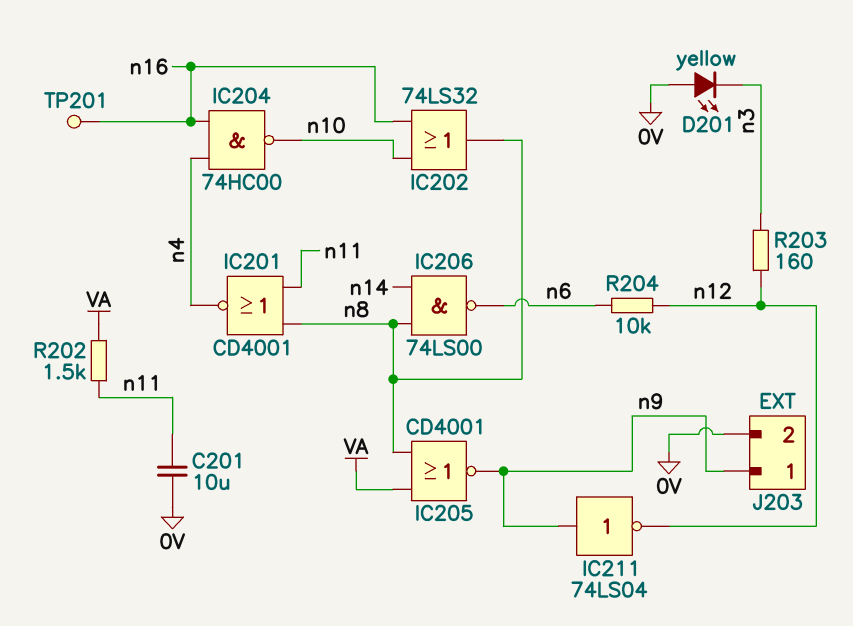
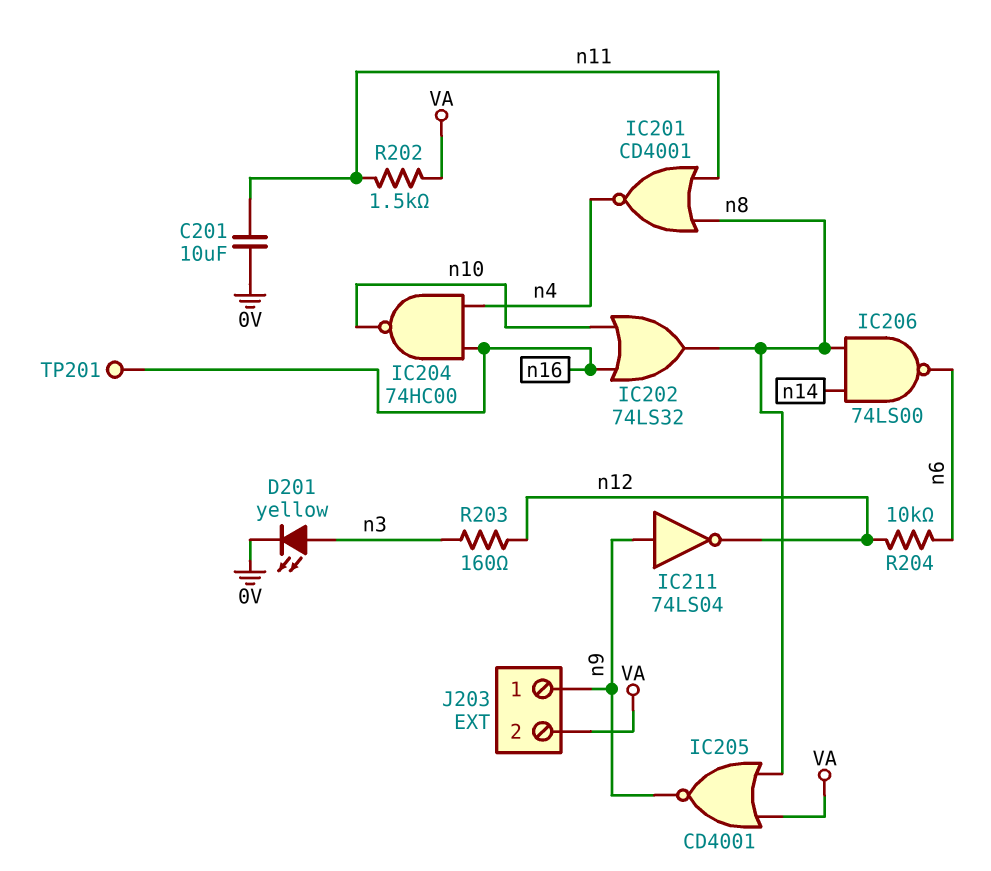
D201: LED yellow (A 0V, K n3) -> LED yellow (A n3, K 0V)
J203 pin 2: 0V -> VA

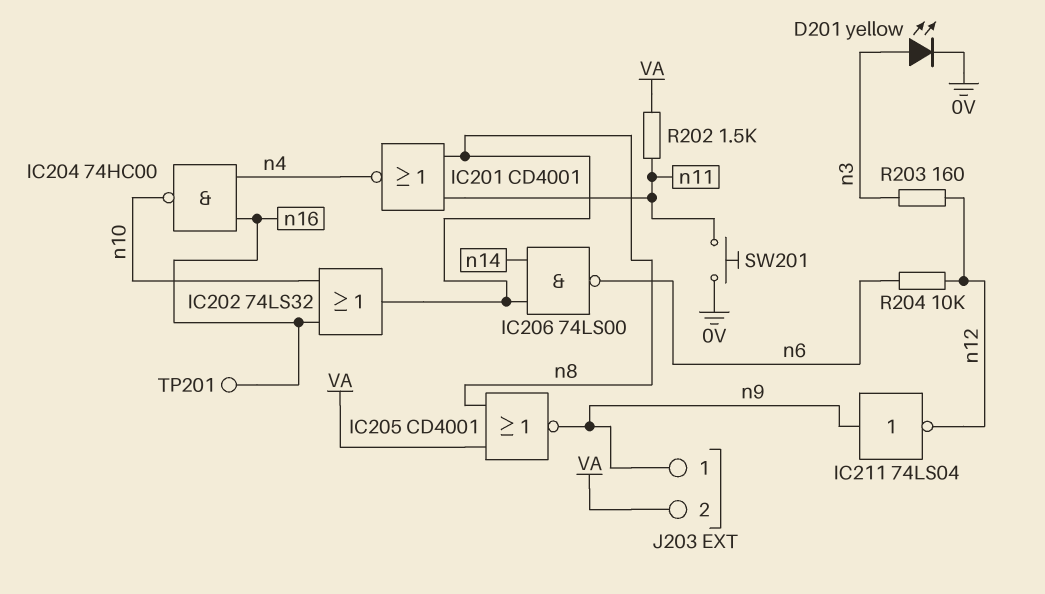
C201: 10uF (0V, n11) -> none
SW201: none -> button (0V, n11)

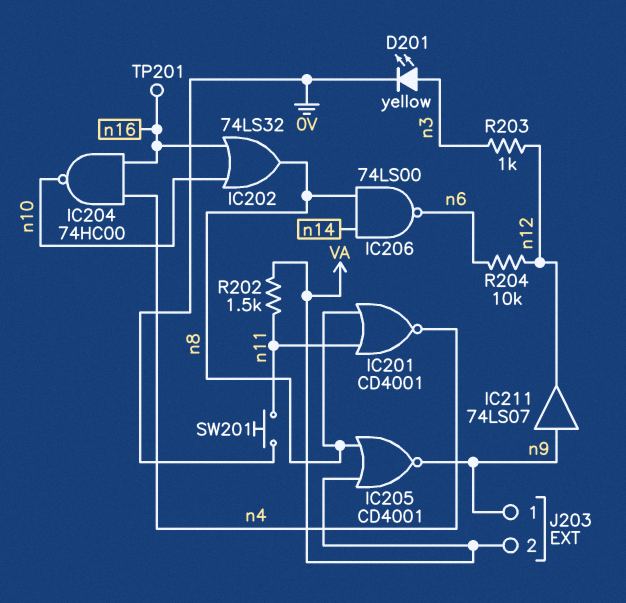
IC211: NOT 74LS04 (in n9, out n12) -> buffer 74LS07 (in n9, out n12)
R203: 160 (n3, n12) -> 1k (n3, n12)

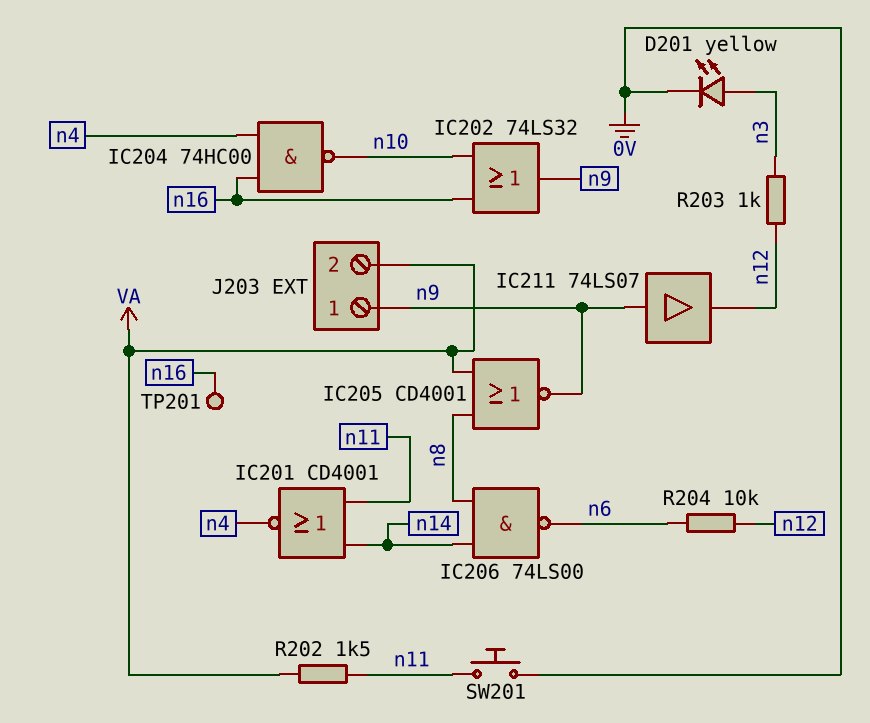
IC201: NOR CD4001 (in n8, in n11, out n4) -> NOR CD4001 (in n11, in n14, out n4)
IC202: OR 74LS32 (in n10, in n16, out n8) -> OR 74LS32 (in n10, in n16, out n9)

